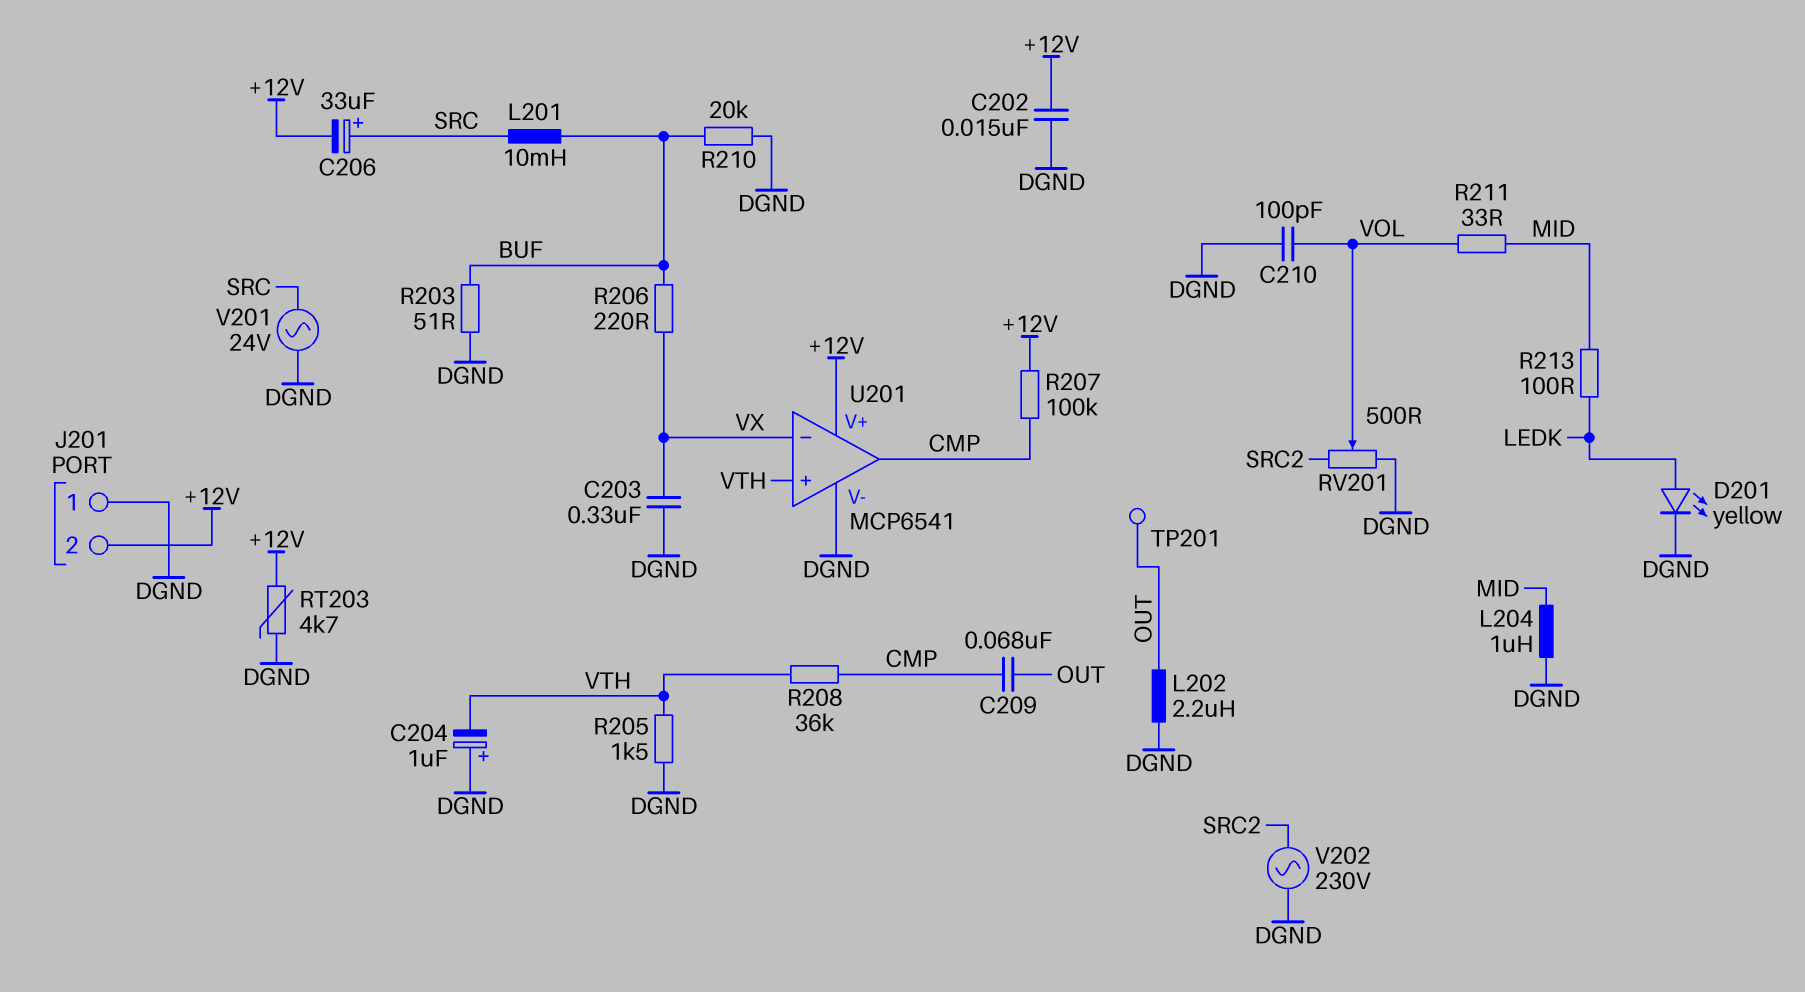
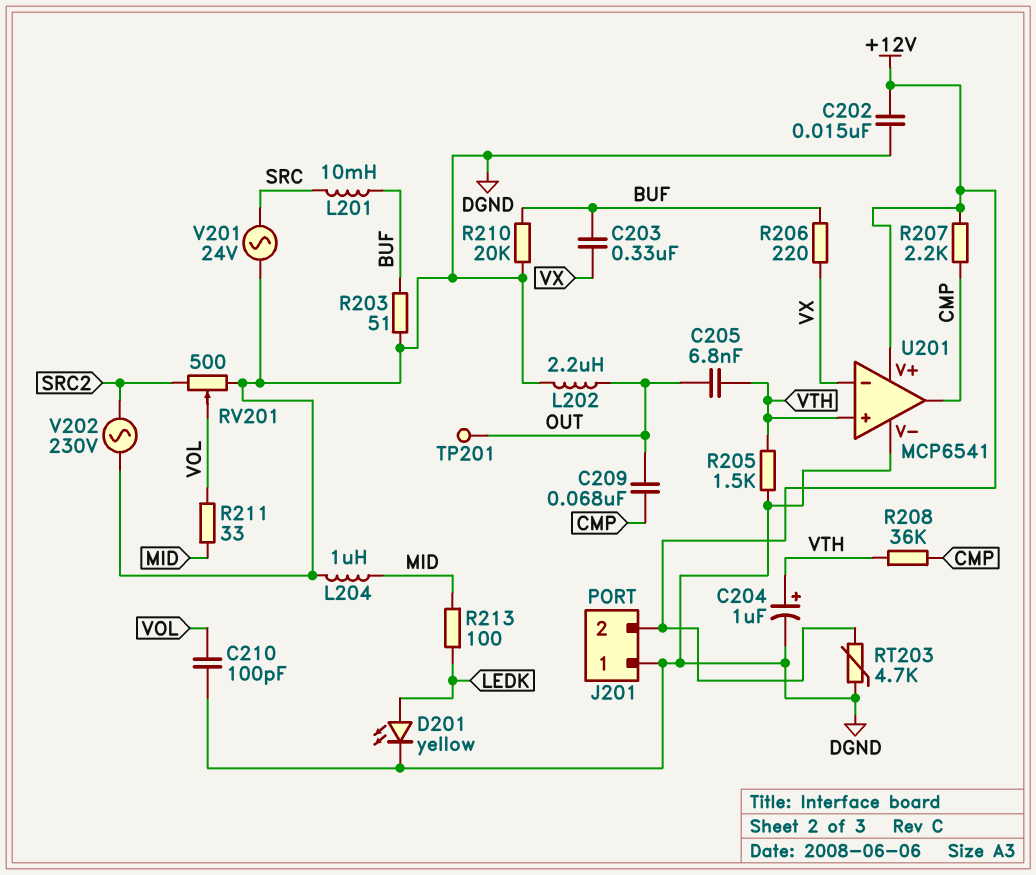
C203: 330nF (DGND, VX) -> 330nF (BUF, VX)
C204: 1uF (plus DGND, minus VTH) -> 1uF (plus VTH, minus DGND)
C205: none -> 6.8nF (OUT, VTH)
C206: 33uF (plus SRC, minus +12V) -> none
R207: 100k (+12V, CMP) -> 2.2k (+12V, CMP)

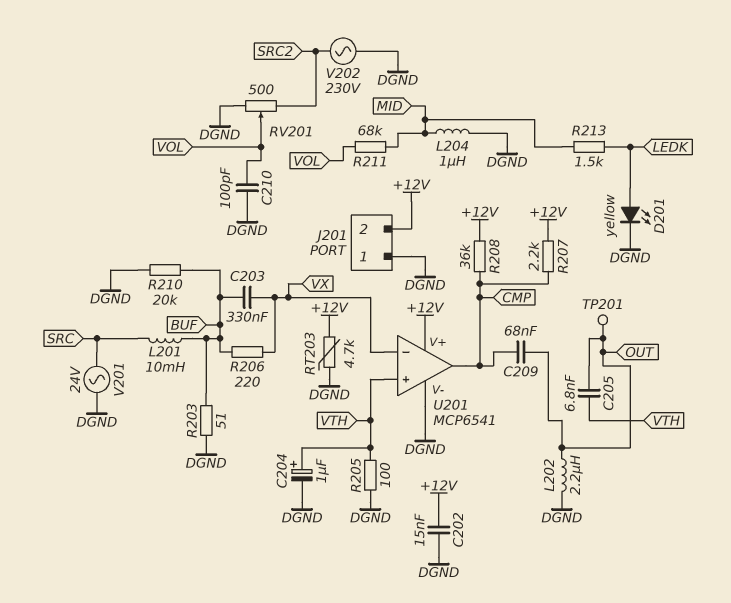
R205: 1.5k (DGND, VTH) -> 100 (DGND, VTH)
R208: 36k (CMP, VTH) -> 36k (+12V, CMP)
R211: 33 (MID, VOL) -> 68k (MID, VOL)
R213: 100 (LEDK, MID) -> 1.5k (LEDK, MID)

